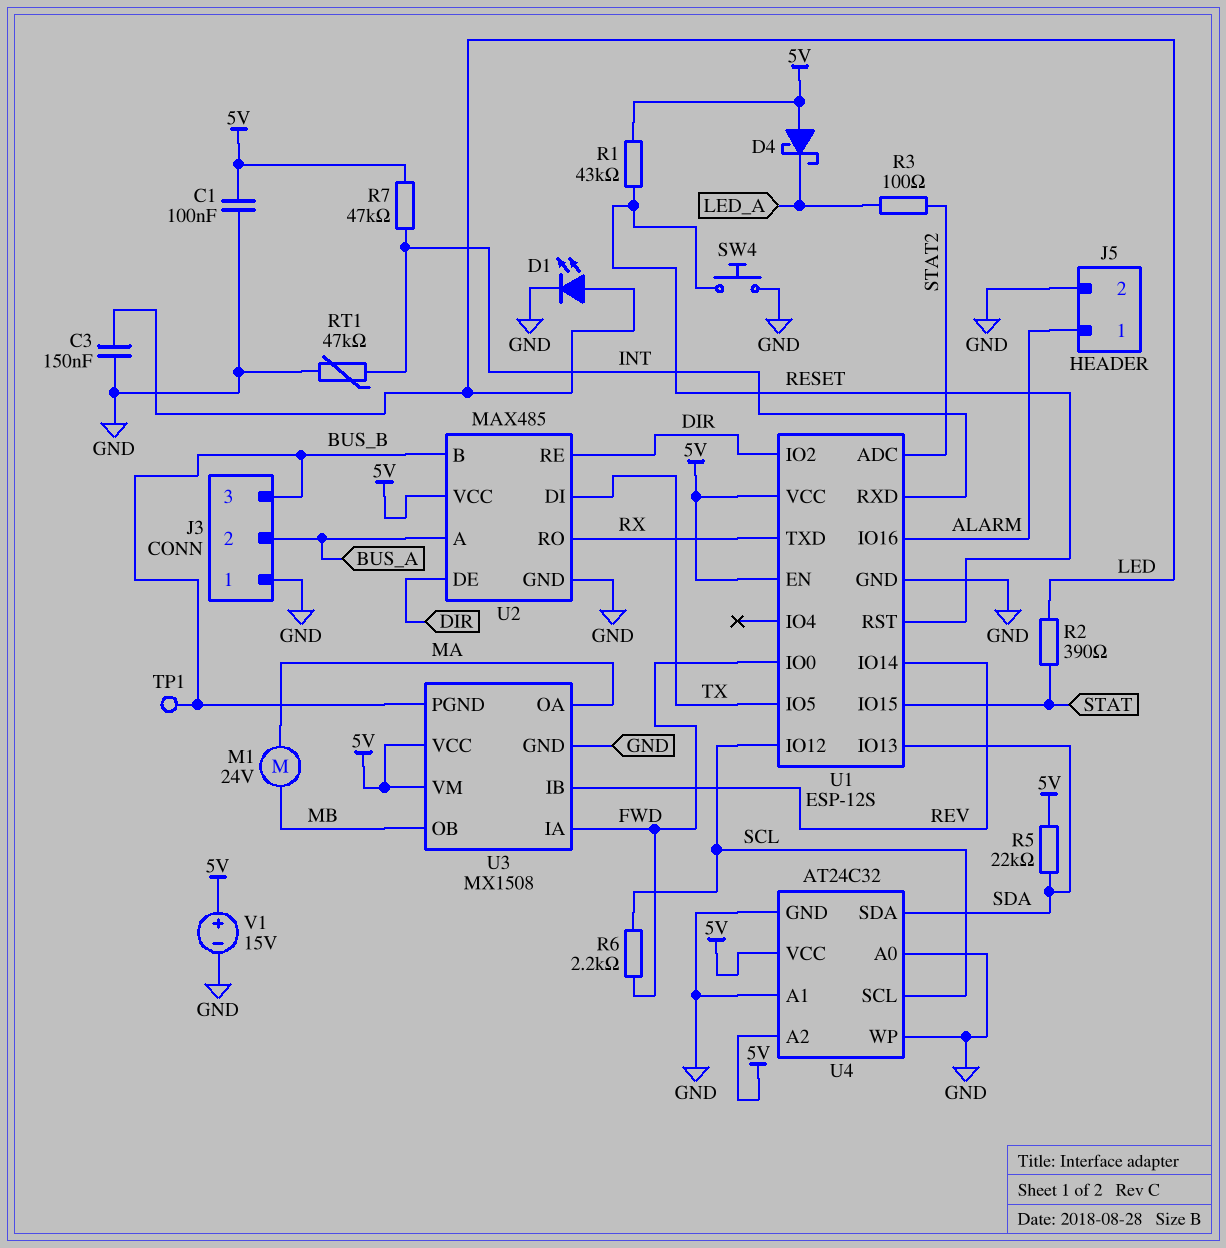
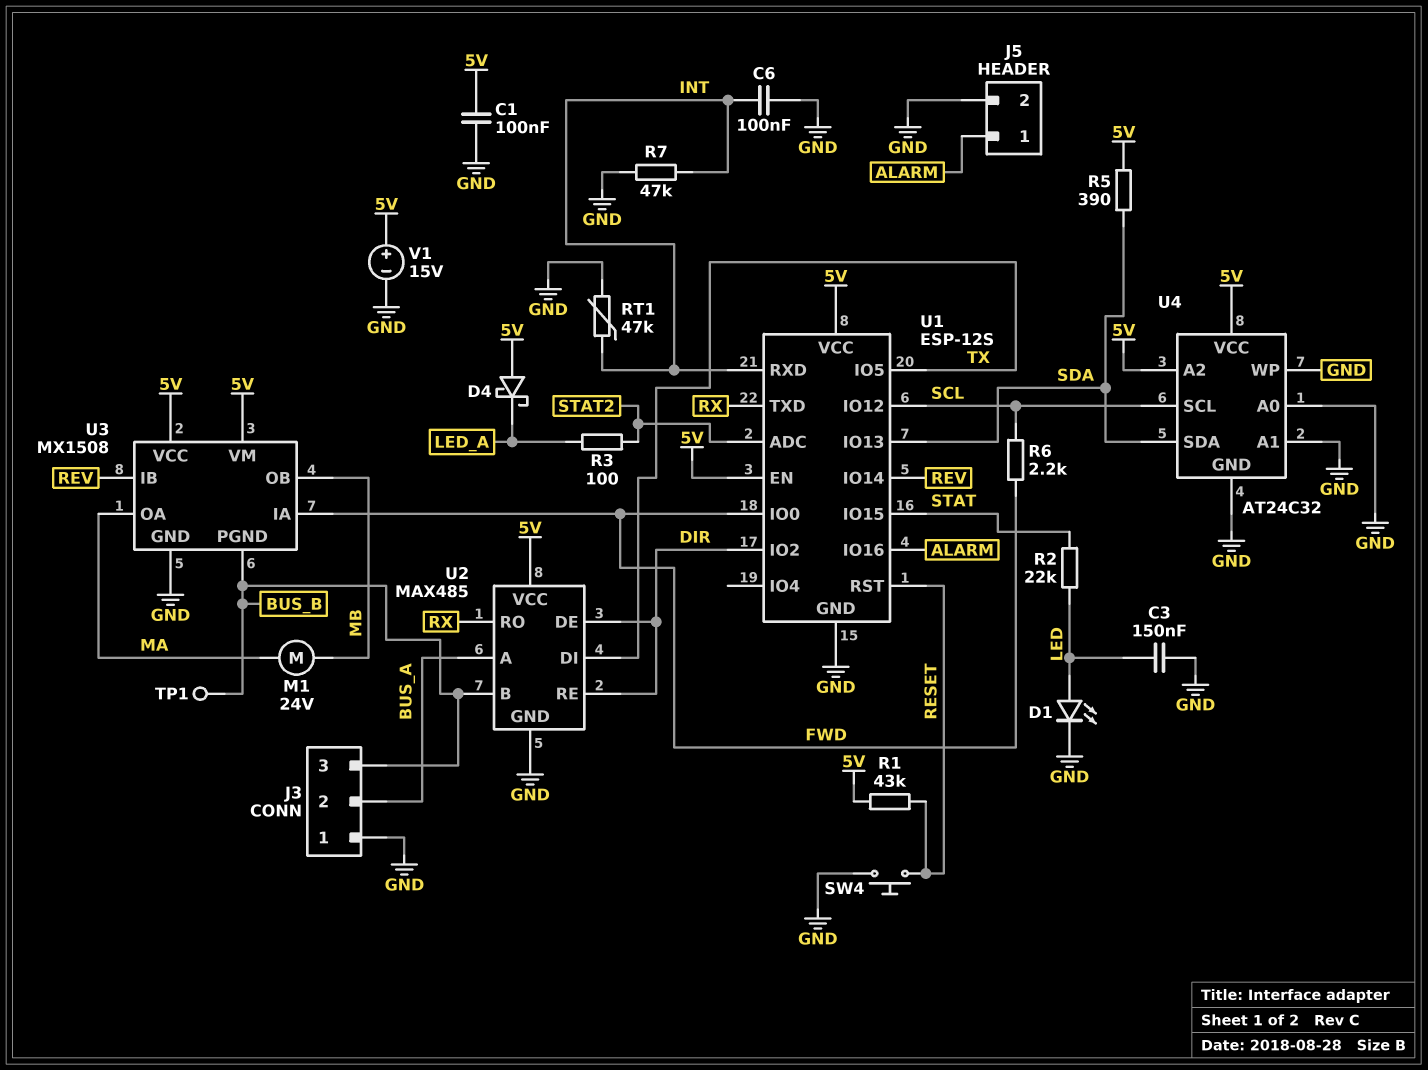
C6: none -> 100nF (GND, INT)
R2: 390 (LED, STAT) -> 22k (LED, STAT)
R5: 22k (5V, SDA) -> 390 (5V, SDA)
R7: 47k (5V, INT) -> 47k (GND, INT)

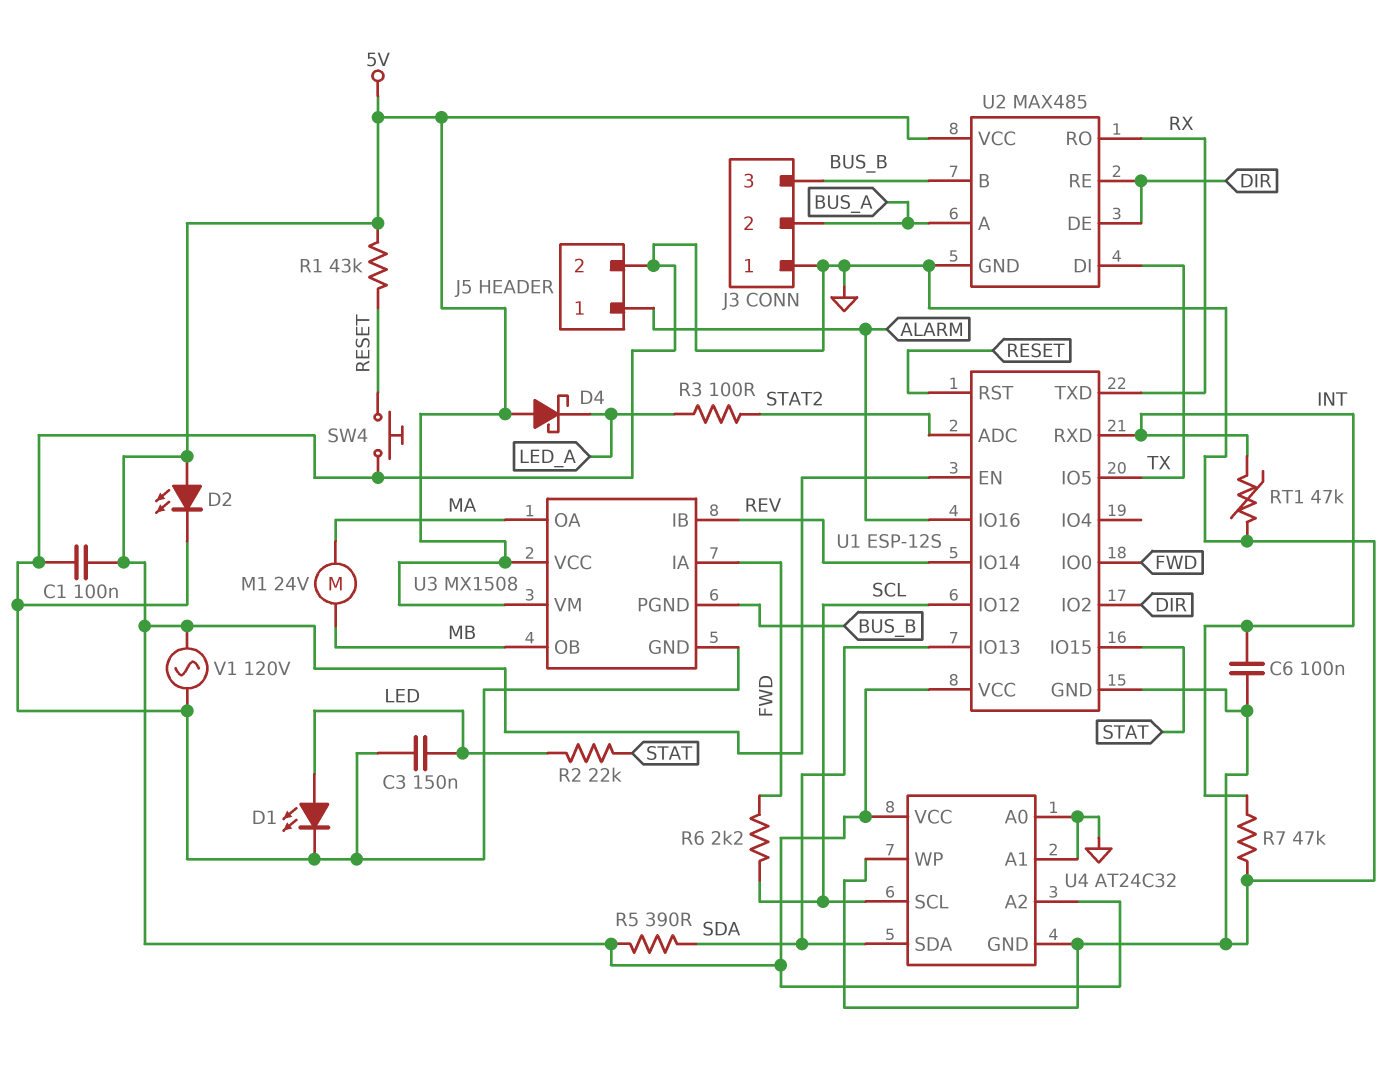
D2: none -> LED (A 5V, K GND)
TP1: test point (BUS_B) -> none
V1: 15V (plus 5V, minus GND) -> AC 120V (5V, GND)

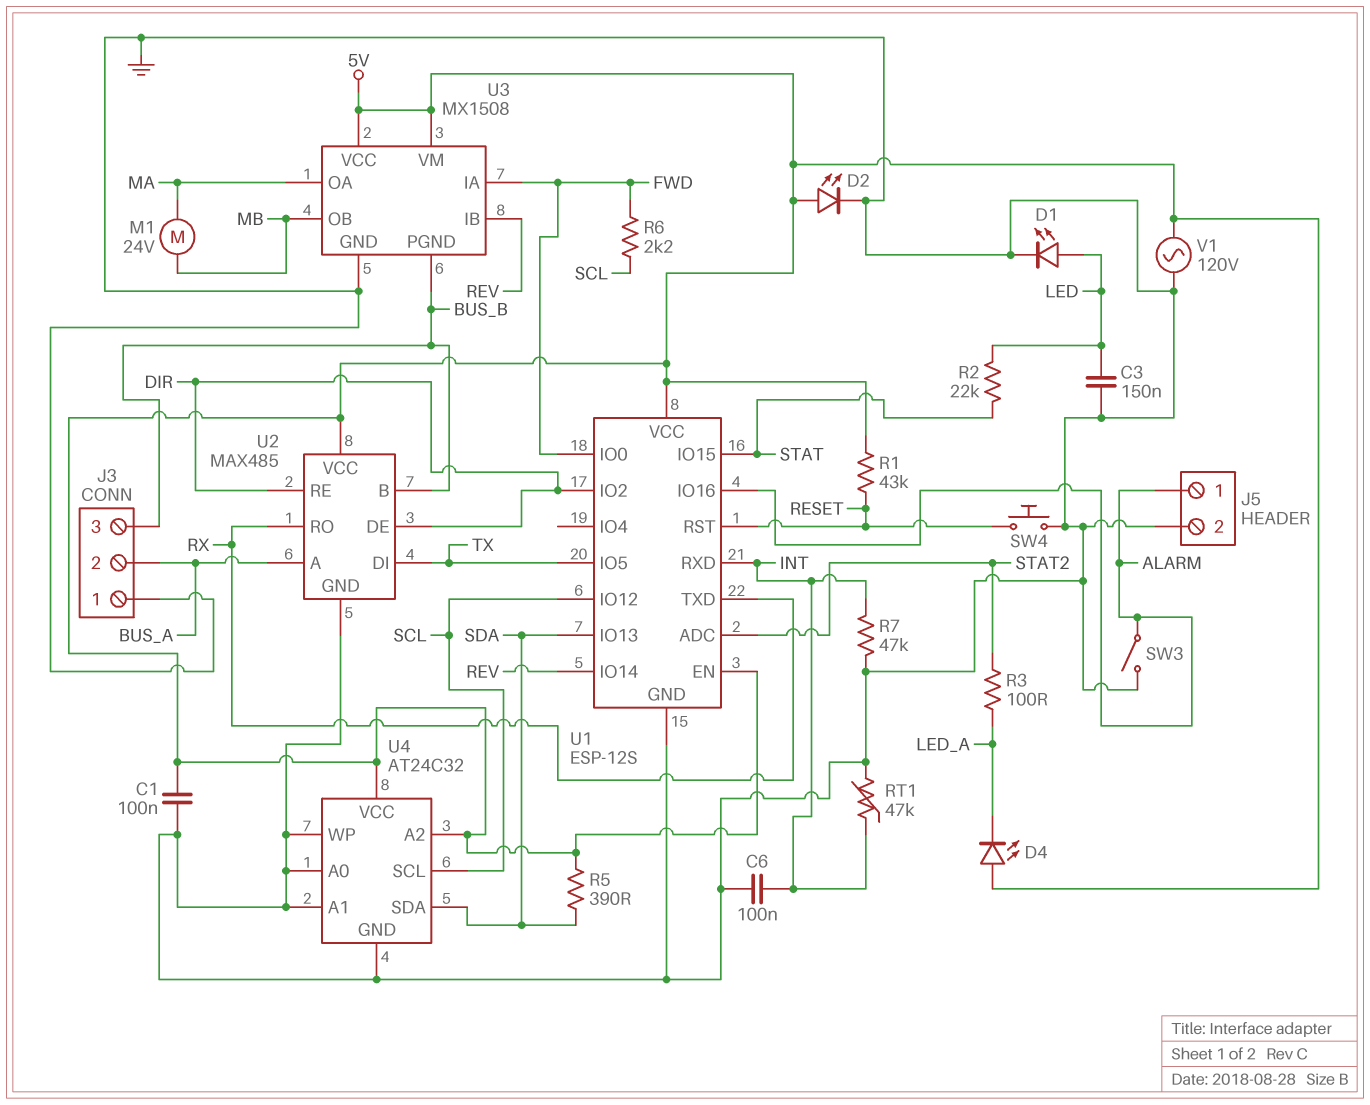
D4: schottky (A 5V, K LED_A) -> LED (A 5V, K LED_A)
SW3: none -> switch (ALARM, GND)

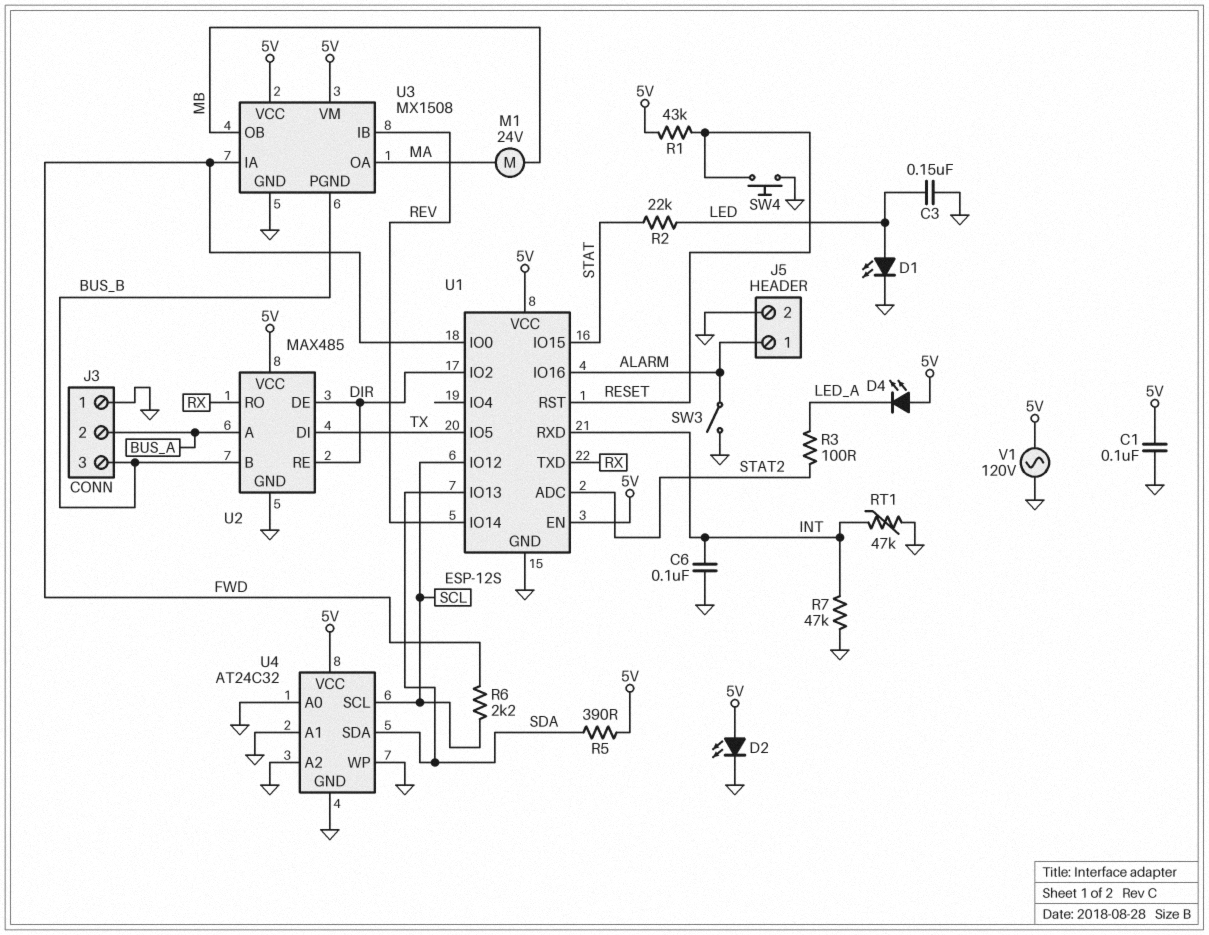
U4 pin A2: 5V -> GND

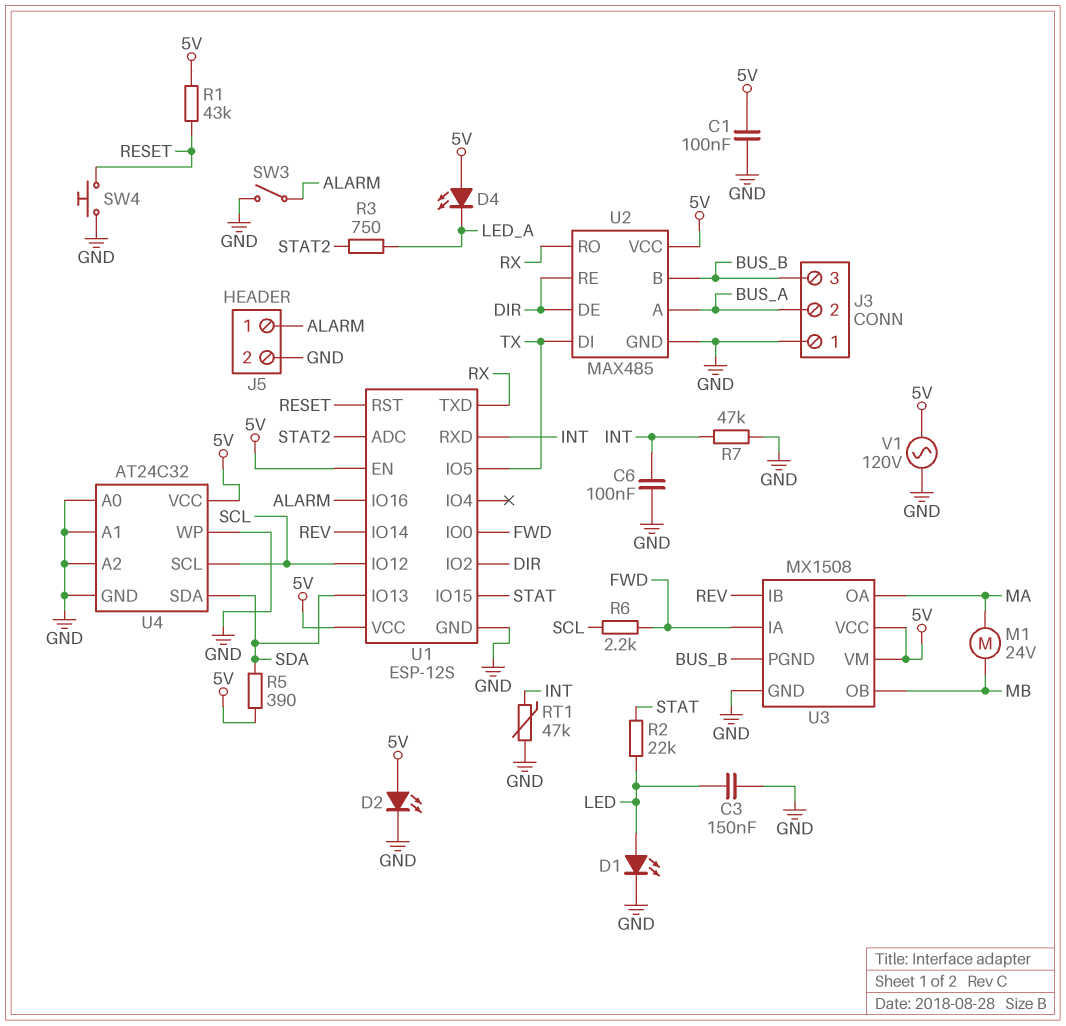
R3: 100 (LED_A, STAT2) -> 750 (LED_A, STAT2)

